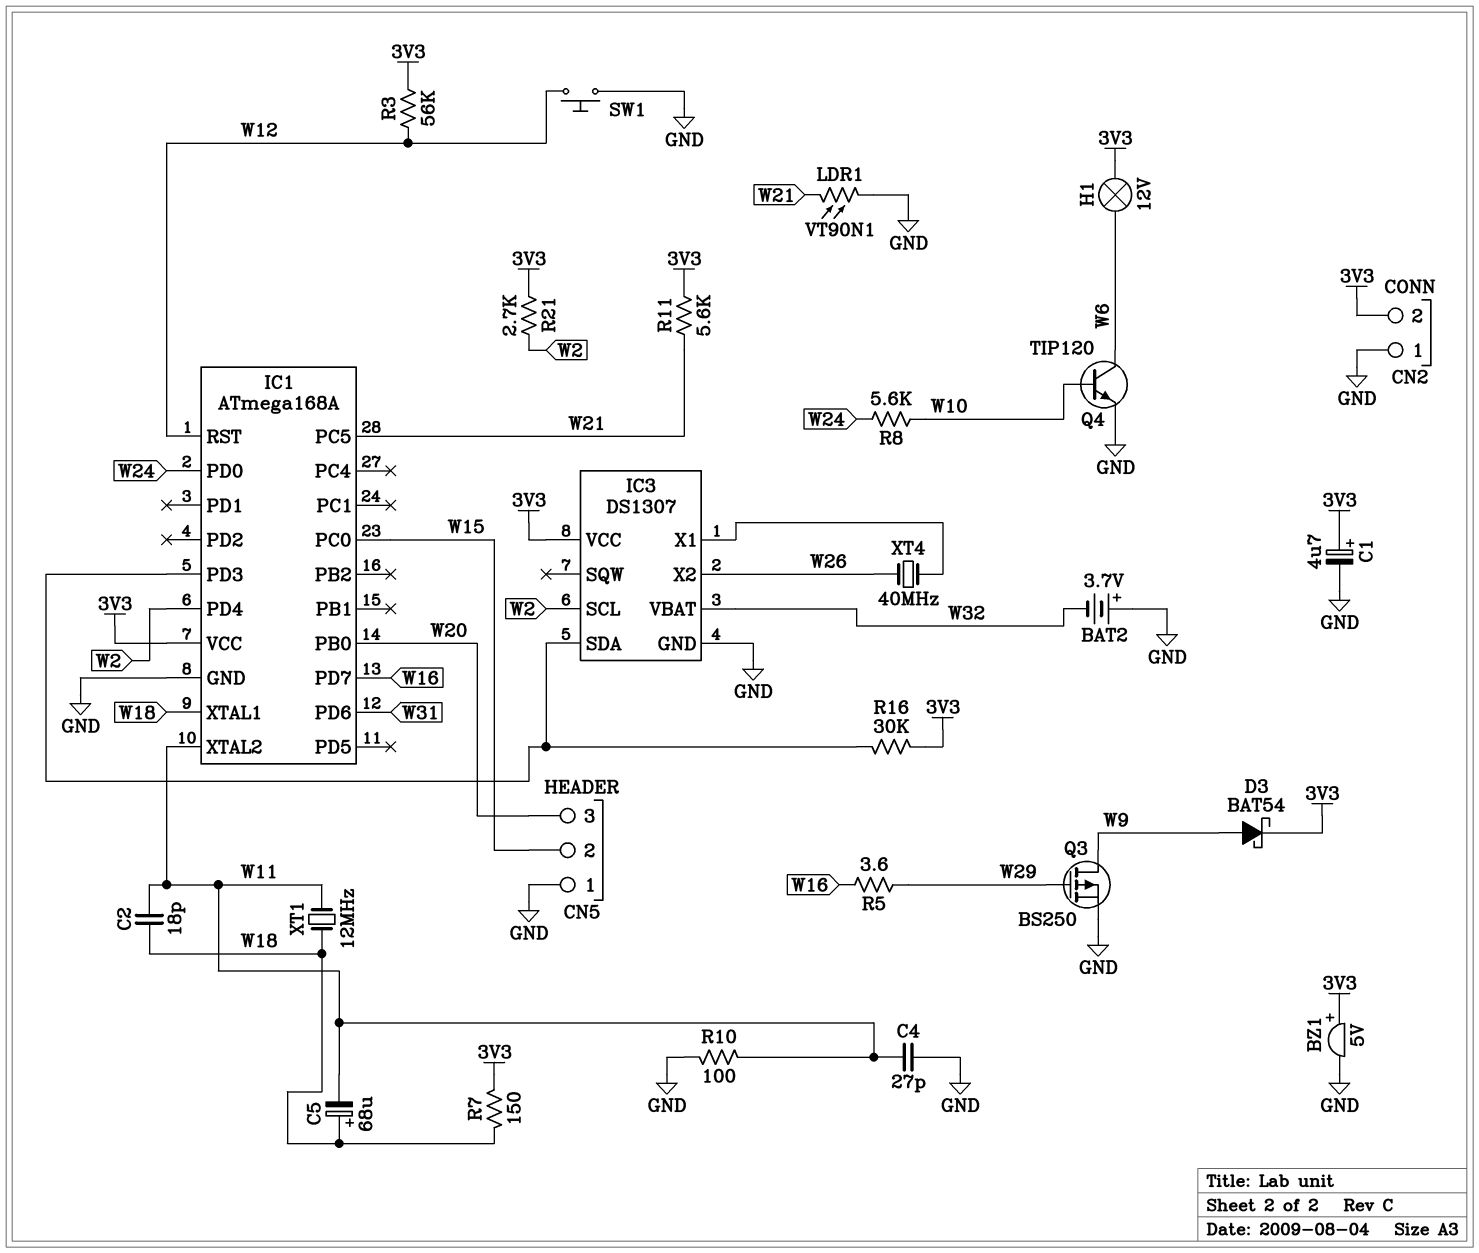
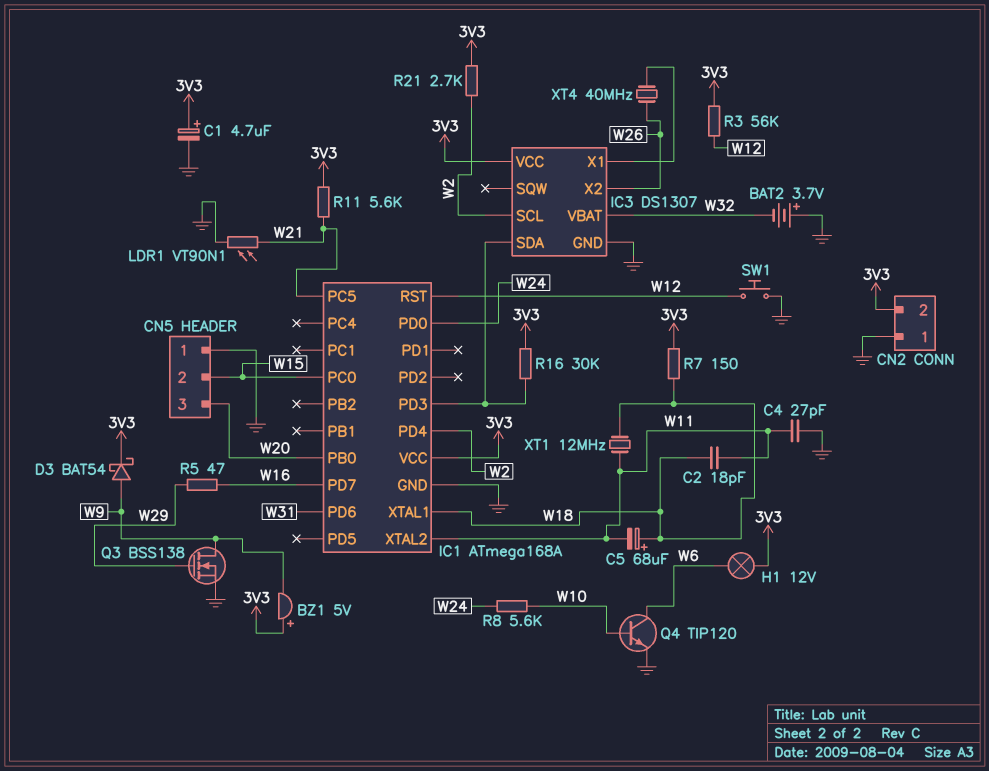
BZ1: buzzer 5V (plus 3V3, minus GND) -> buzzer 5V (plus 3V3, minus W9)
Q3: PMOS BS250 (G W29, D W9, S GND) -> NMOS BSS138 (G W29, D W9, S GND)
R5: 3.6 (W16, W29) -> 47 (W16, W29)
R10: 100 (GND, W11) -> none

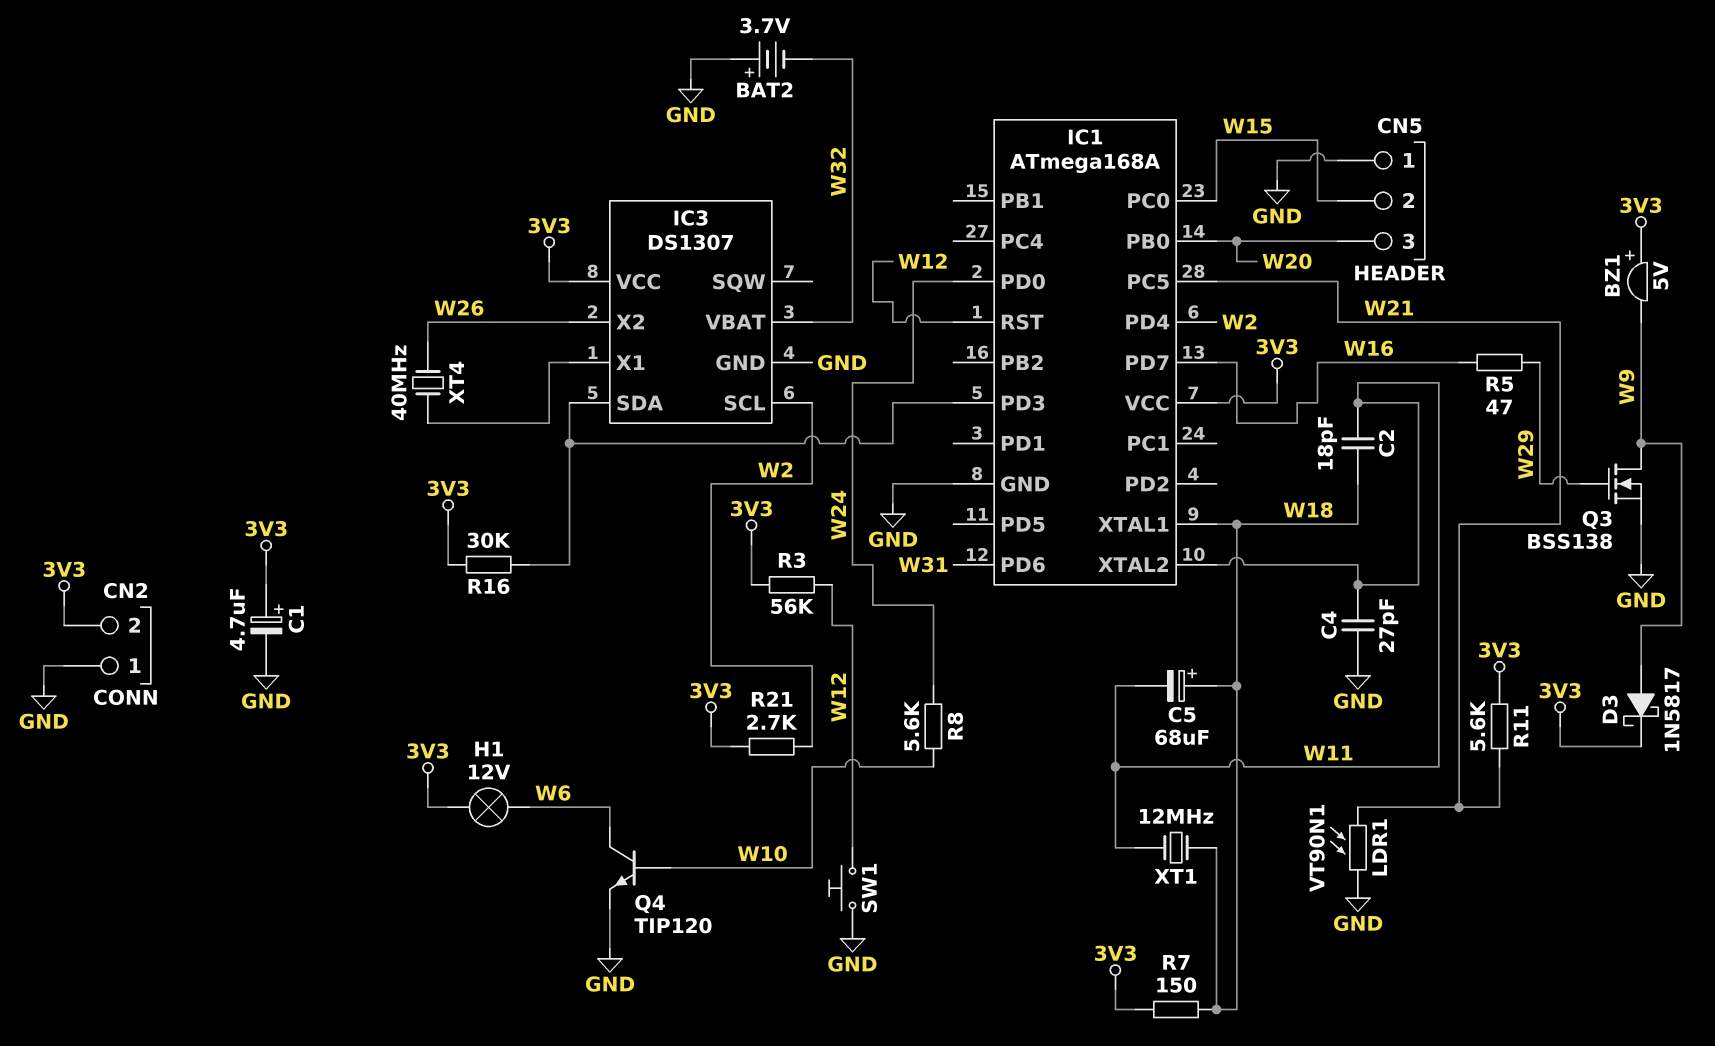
D3: schottky BAT54 (A W9, K 3V3) -> schottky 1N5817 (A W9, K 3V3)

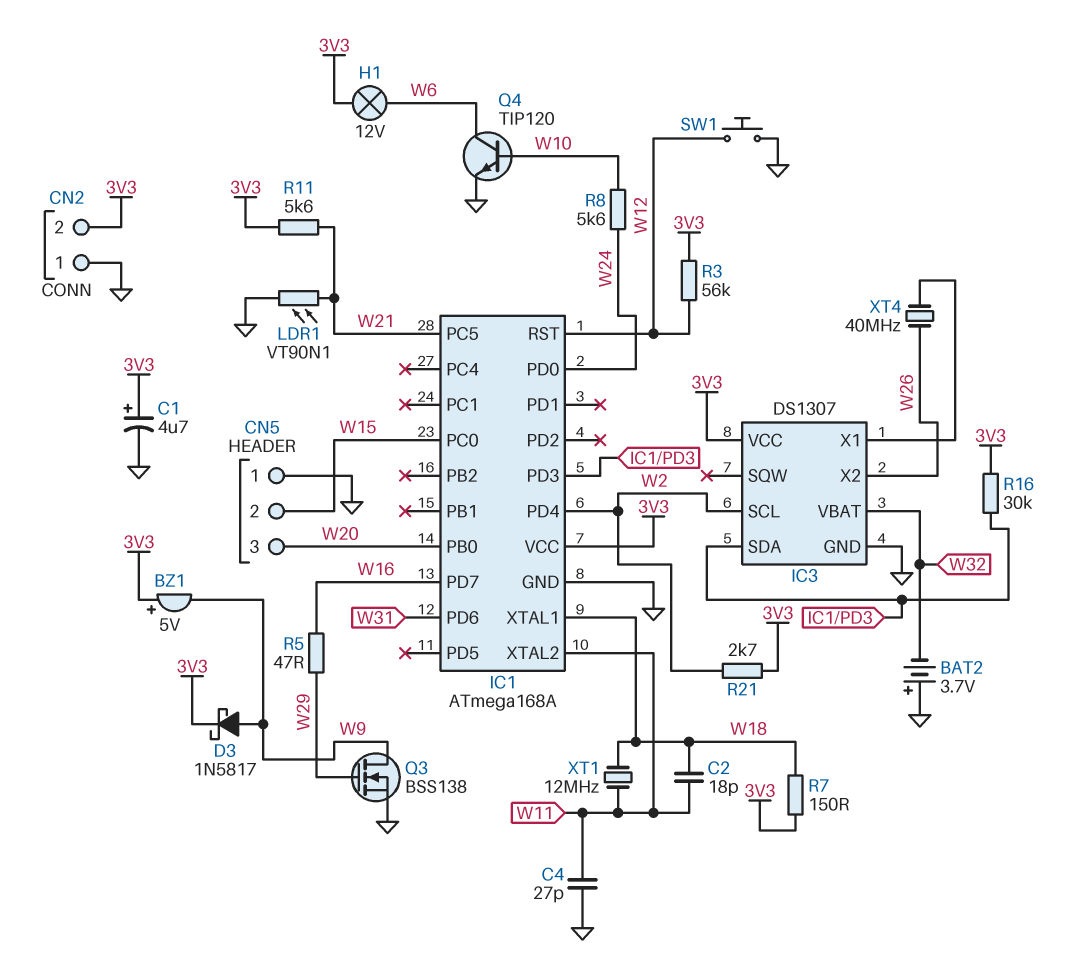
C5: 68uF (plus W18, minus W11) -> none

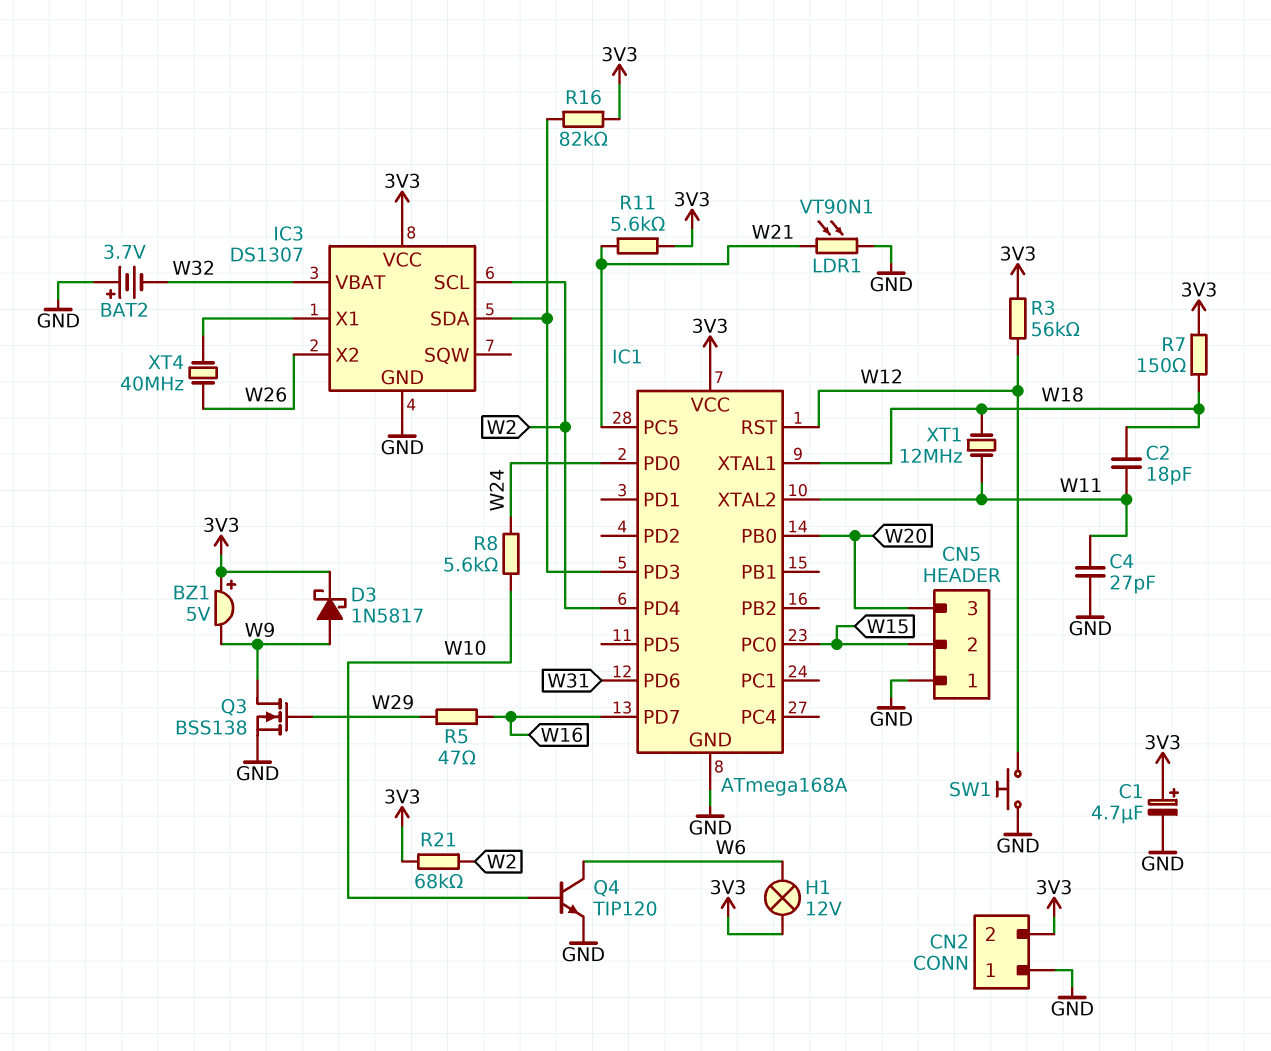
R16: 30k (3V3, IC1/PD3) -> 82k (3V3, IC1/PD3)
R21: 2.7k (3V3, W2) -> 68k (3V3, W2)

